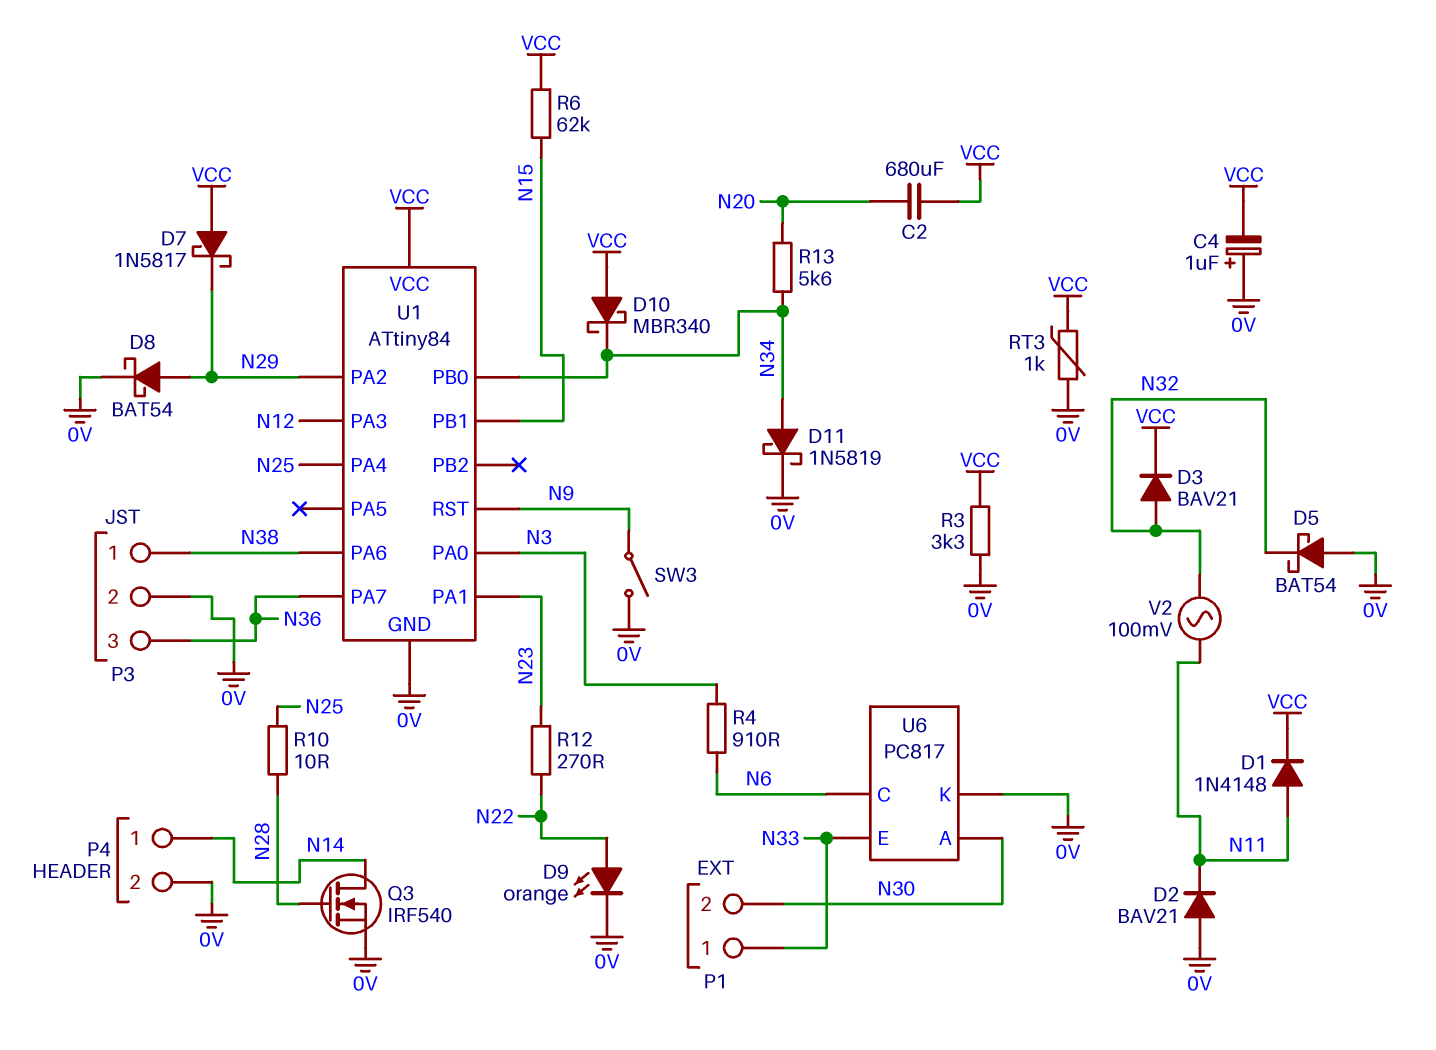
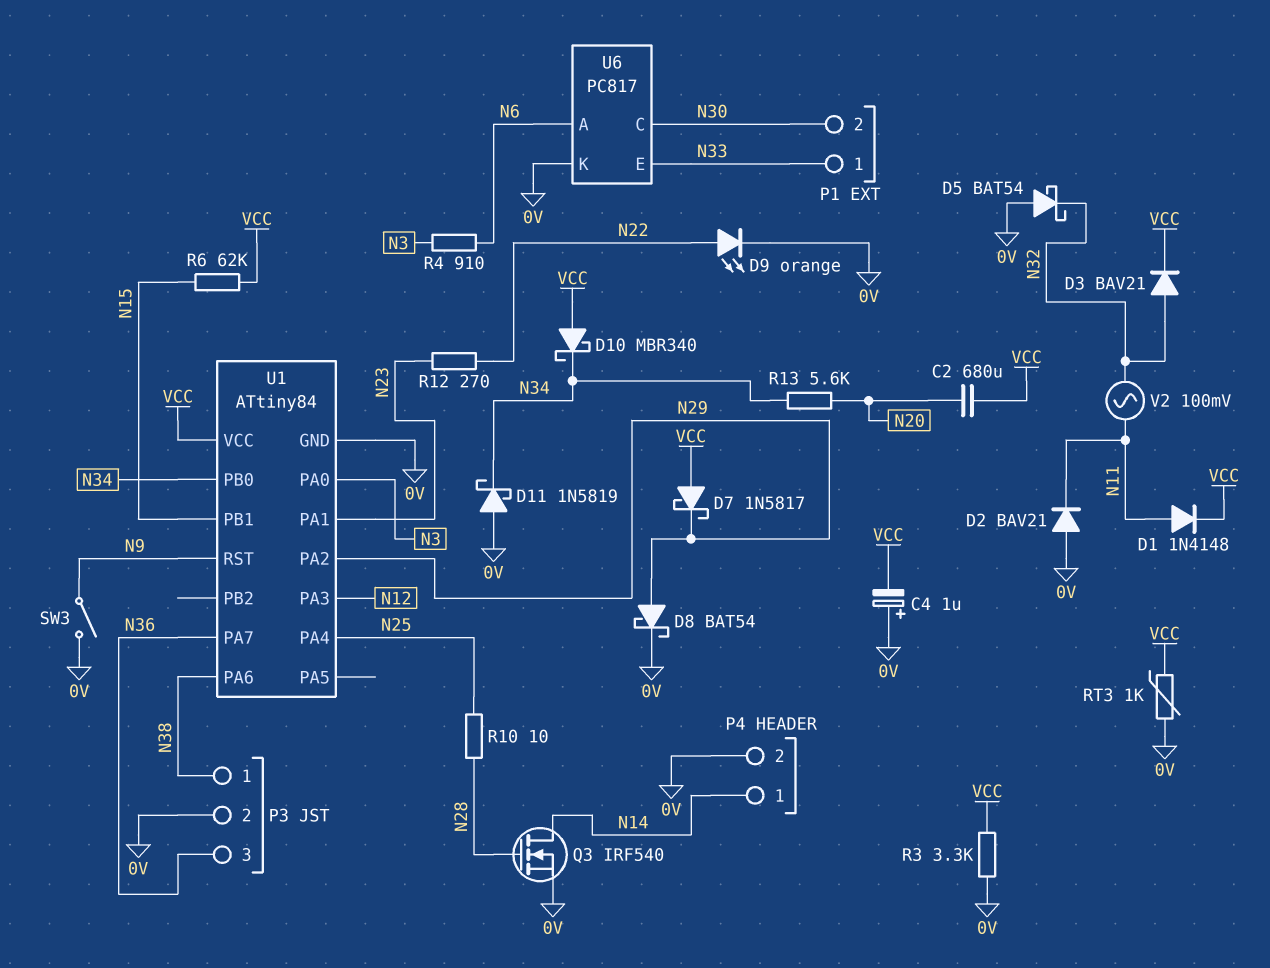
D11: schottky 1N5819 (A N34, K 0V) -> schottky 1N5819 (A 0V, K N34)
U6 pin A: N30 -> N6
U6 pin C: N6 -> N30

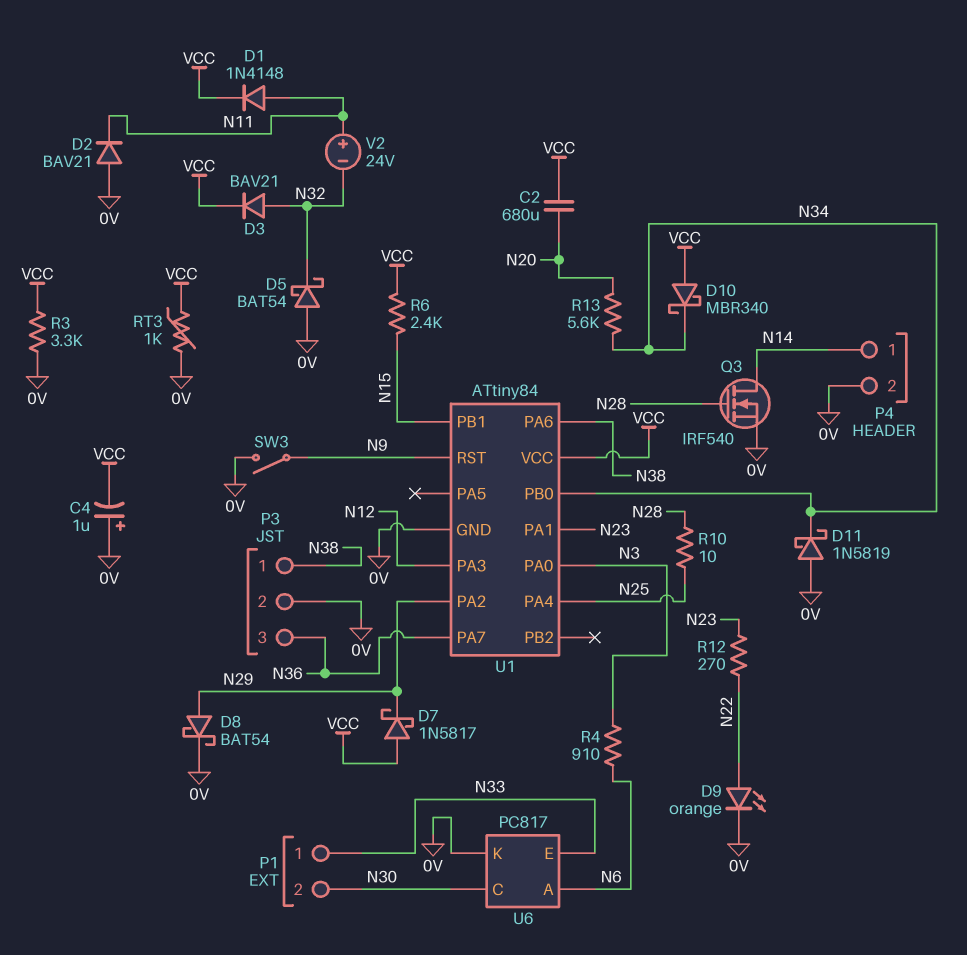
R6: 62k (N15, VCC) -> 2.4k (N15, VCC)
V2: AC 100mV (N11, N32) -> 24V (plus N11, minus N32)

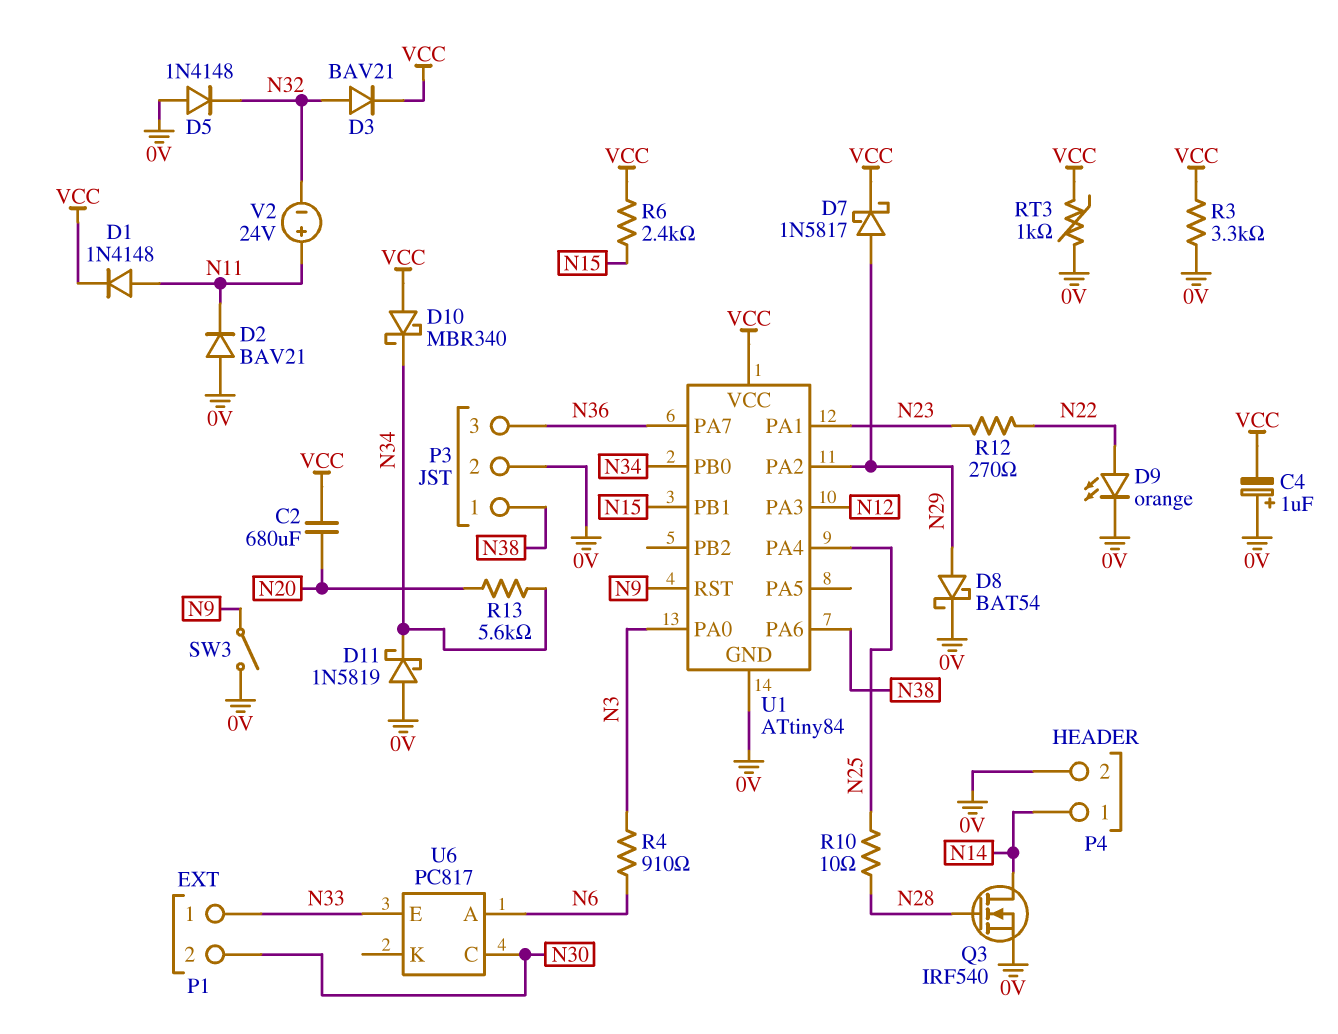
D5: schottky BAT54 (A 0V, K N32) -> diode 1N4148 (A 0V, K N32)
D7: schottky 1N5817 (A VCC, K N29) -> schottky 1N5817 (A N29, K VCC)
U6 pin K: 0V -> none

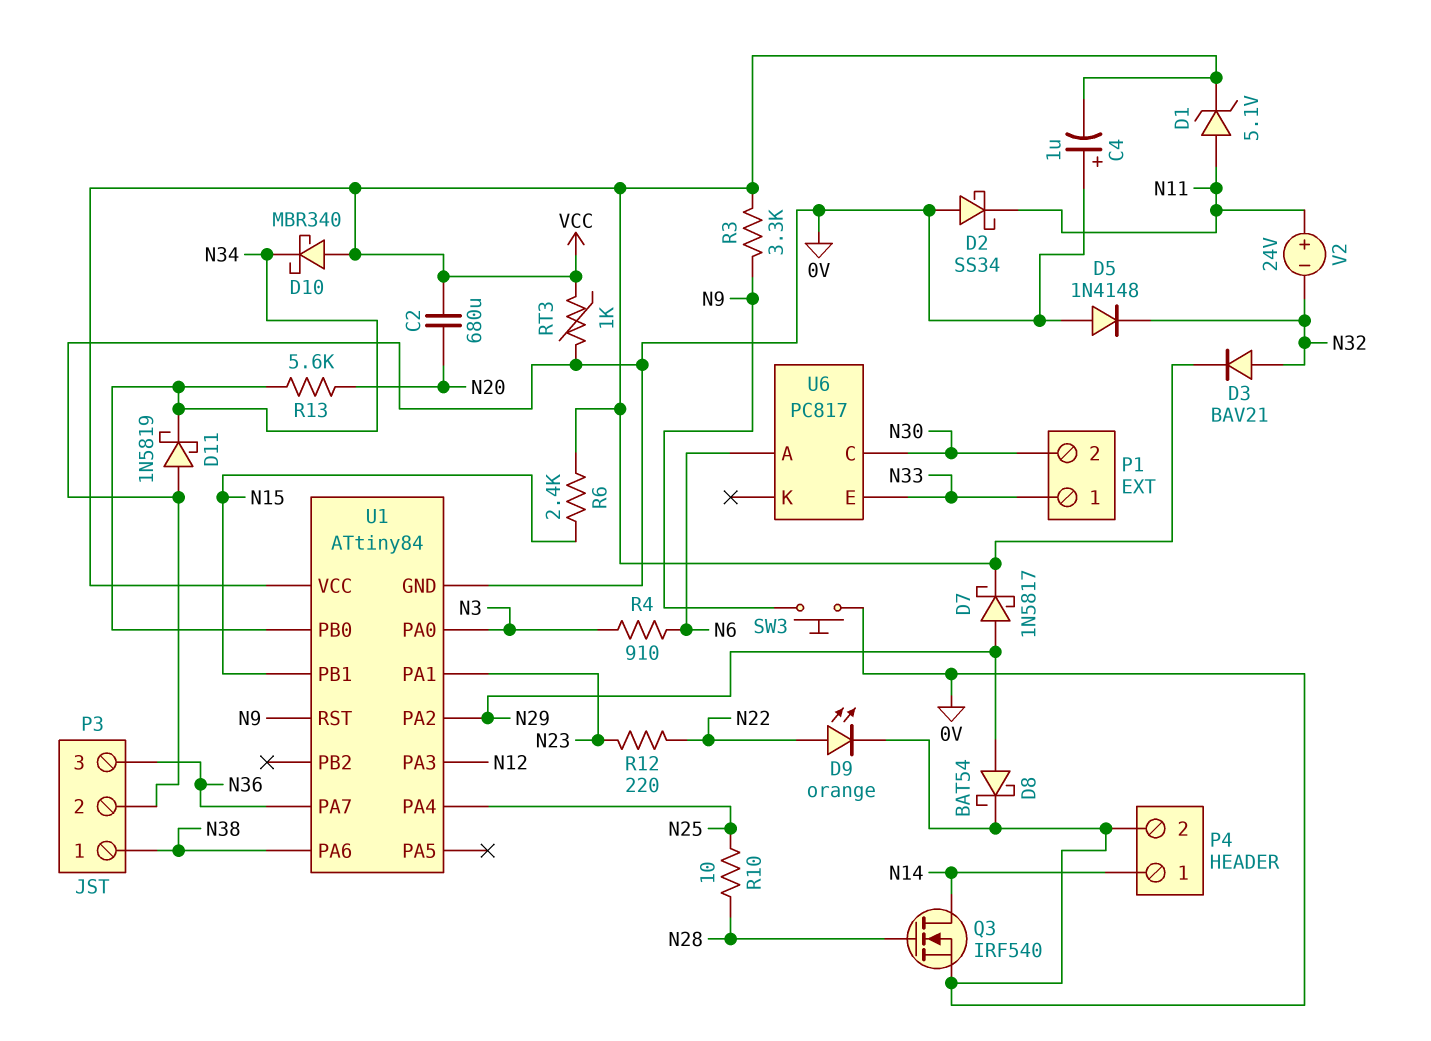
D1: diode 1N4148 (A N11, K VCC) -> zener 5.1V (A N11, K VCC)
D2: diode BAV21 (A 0V, K N11) -> schottky SS34 (A 0V, K N11)
R3: 3.3k (0V, VCC) -> 3.3k (N9, VCC)
R12: 270 (N22, N23) -> 220 (N22, N23)
SW3: switch (0V, N9) -> button (0V, N9)

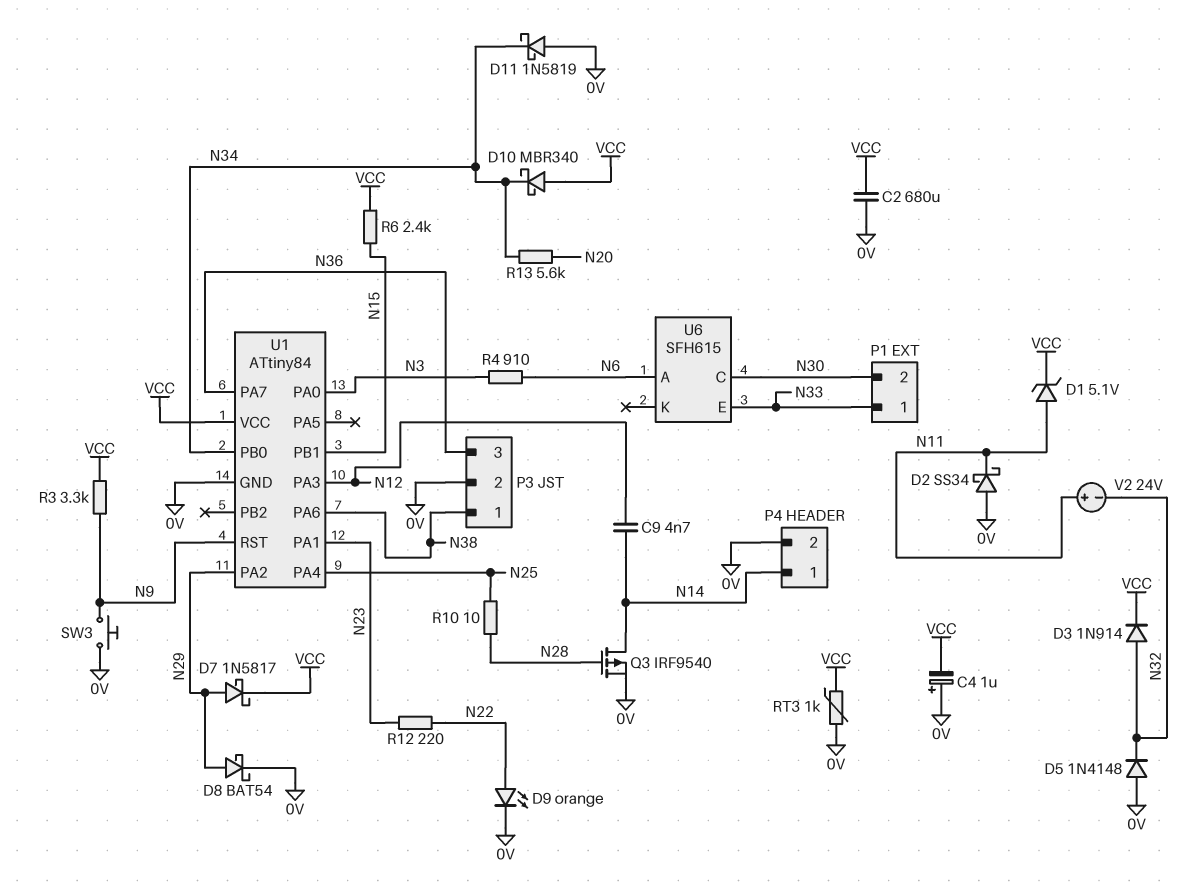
C2: 680uF (N20, VCC) -> 680uF (0V, VCC)
C9: none -> 4.7nF (N12, N14)
D3: diode BAV21 (A N32, K VCC) -> diode 1N914 (A N32, K VCC)
Q3: NMOS IRF540 (G N28, D N14, S 0V) -> PMOS IRF9540 (G N28, D N14, S 0V)
U6: PC817 -> SFH615

